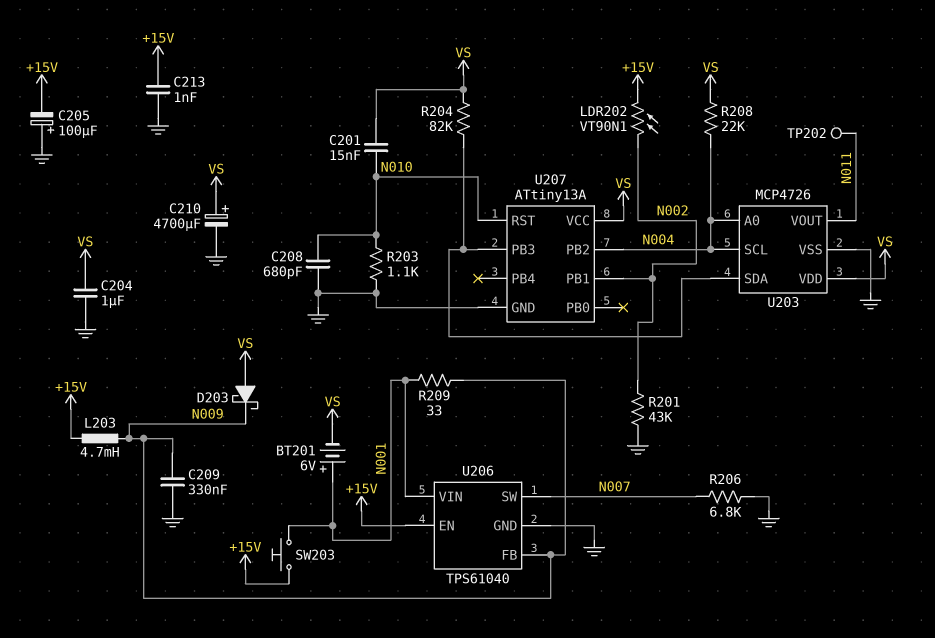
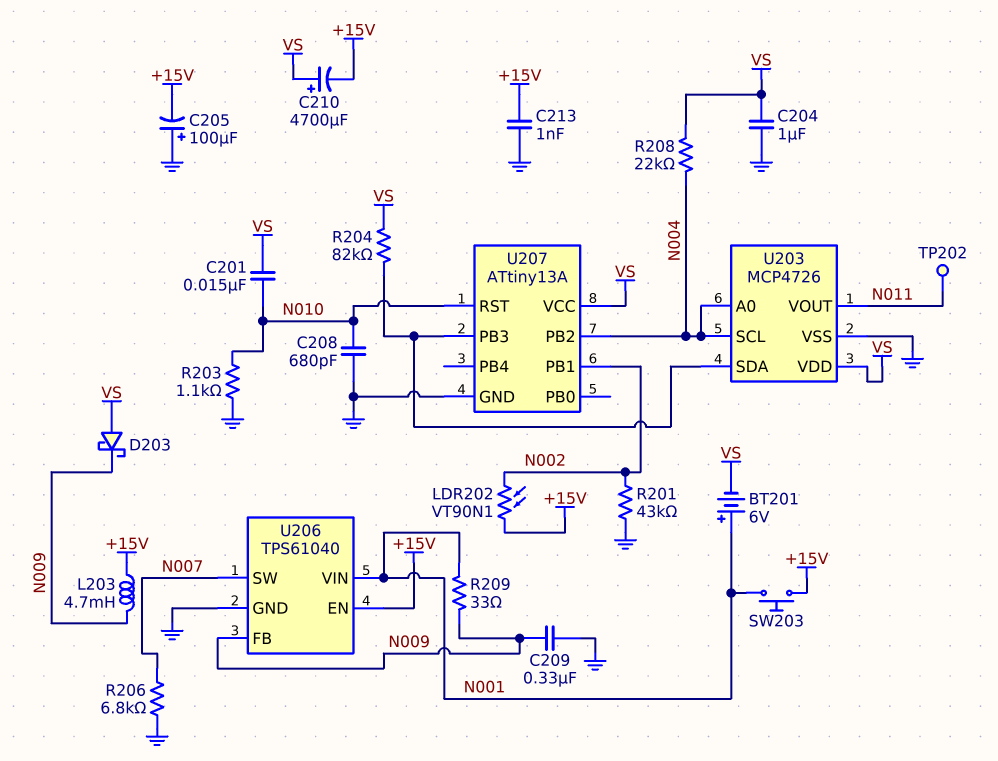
C210: 4700uF (plus VS, minus GND) -> 4700uF (plus VS, minus +15V)

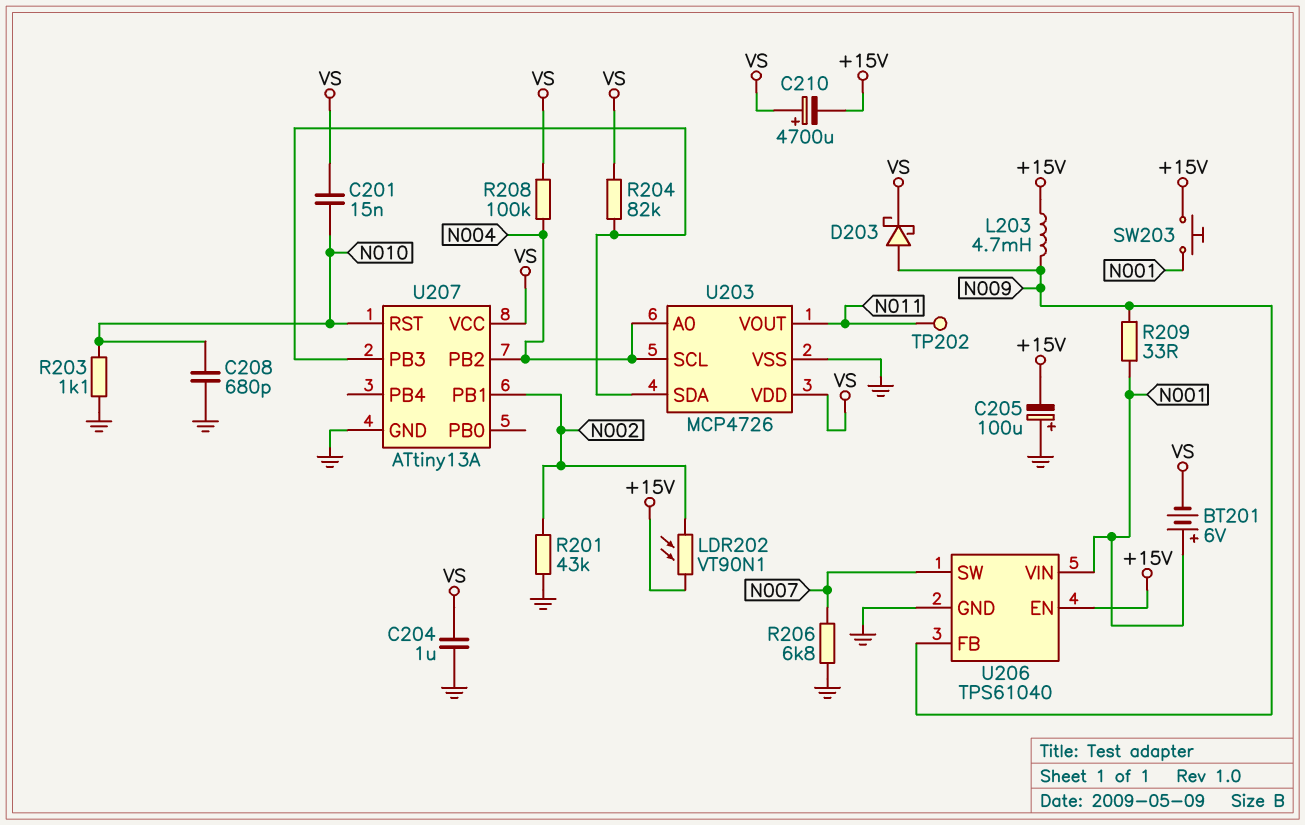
C209: 330nF (GND, N009) -> none
C213: 1nF (+15V, GND) -> none
D203: schottky (A VS, K N009) -> schottky (A N009, K VS)
R208: 22k (N004, VS) -> 100k (N004, VS)

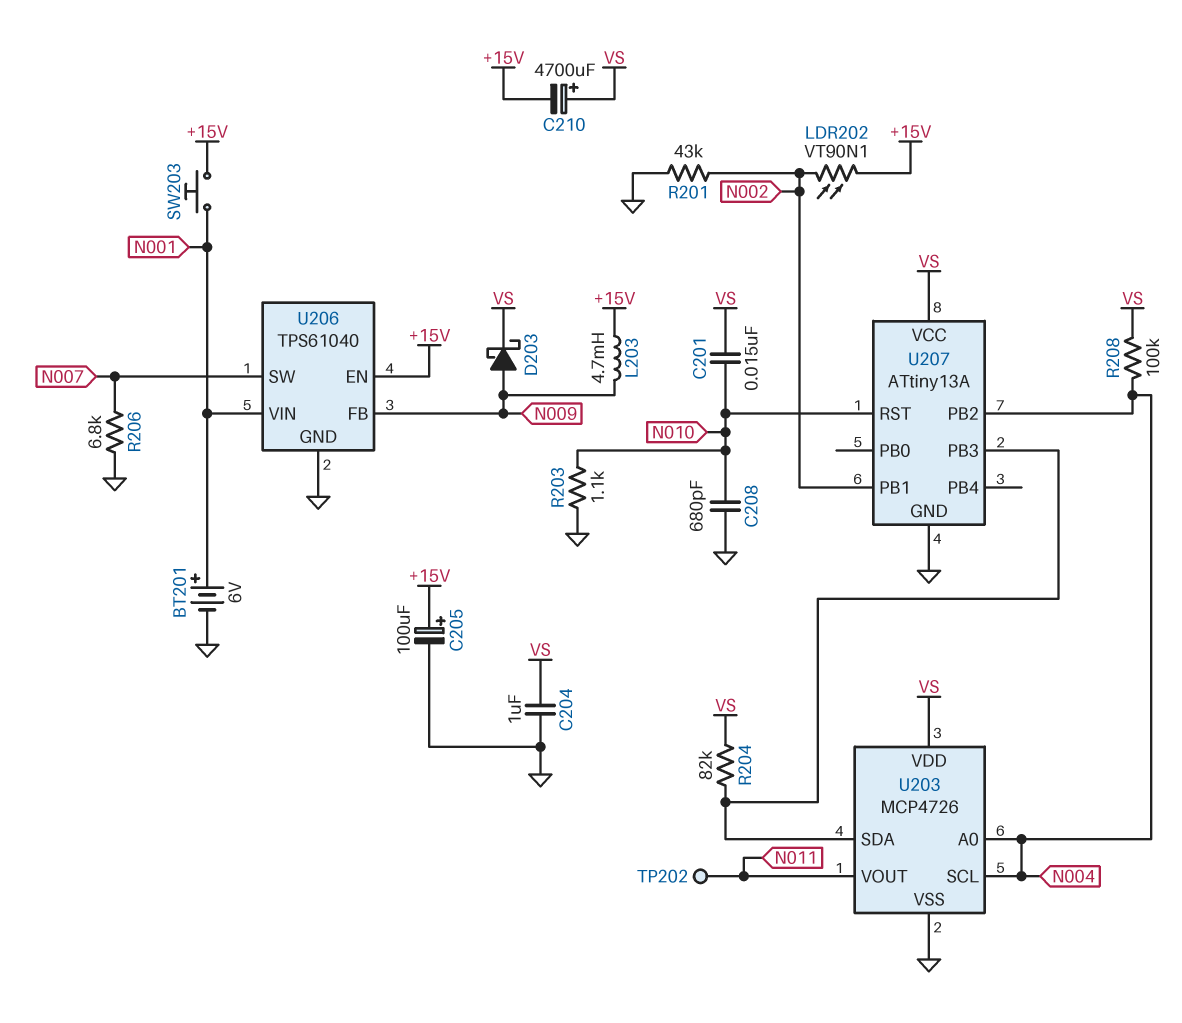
BT201: 6V (plus N001, minus VS) -> 6V (plus N001, minus GND)
C205: 100uF (plus GND, minus +15V) -> 100uF (plus +15V, minus GND)
R209: 33 (N001, N009) -> none

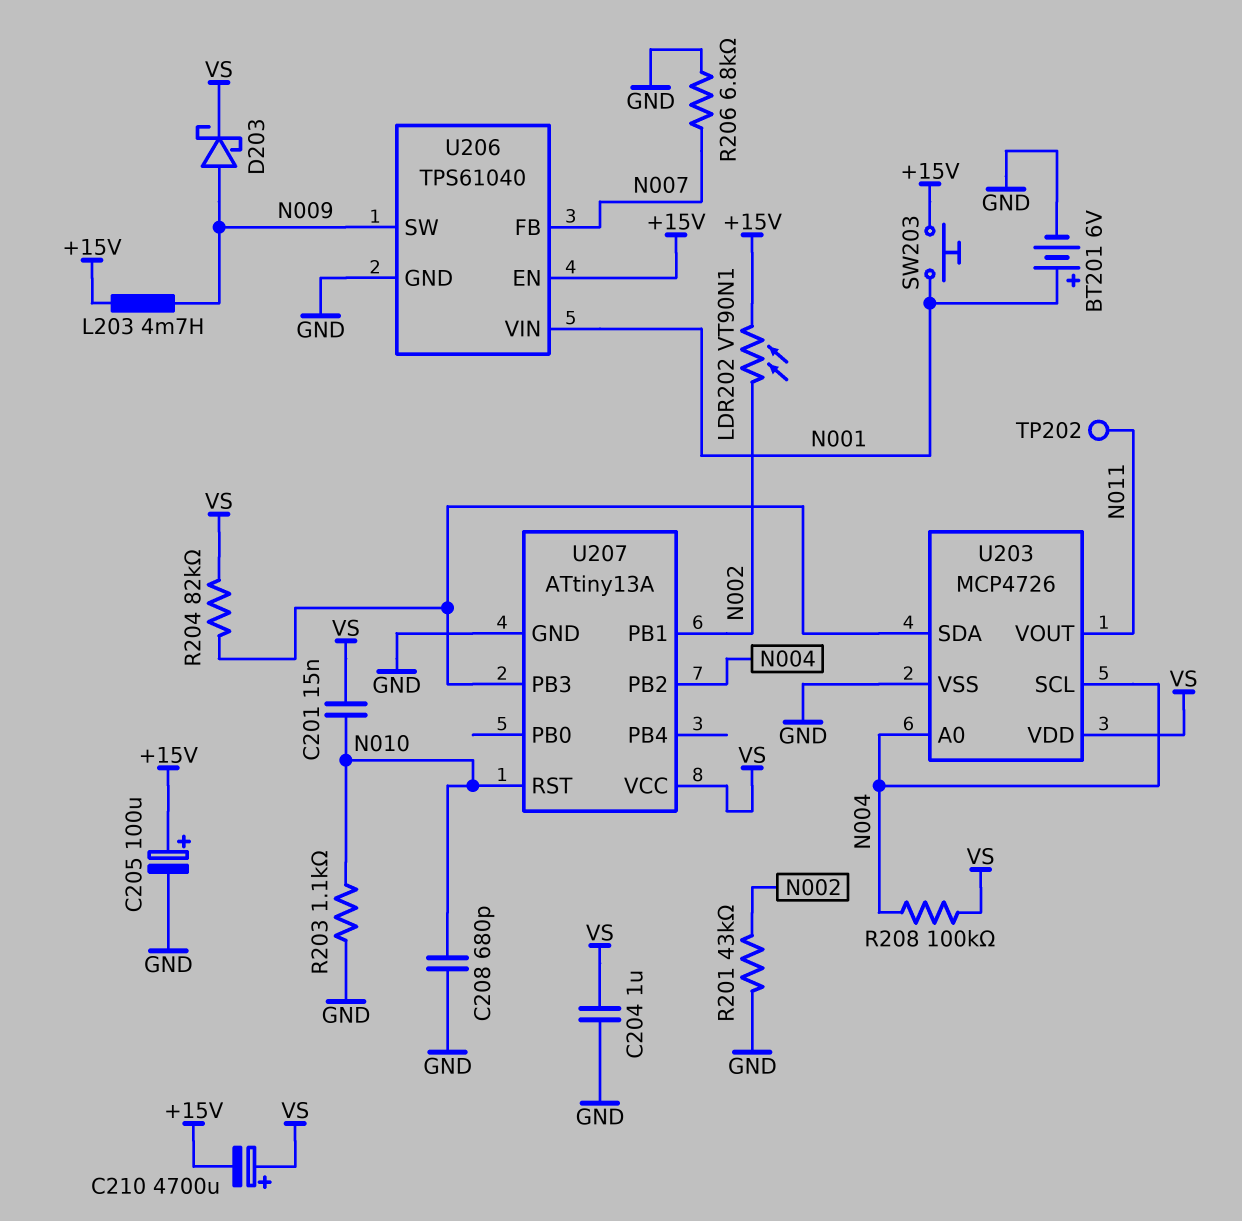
U206 pin FB: N009 -> N007
U206 pin SW: N007 -> N009

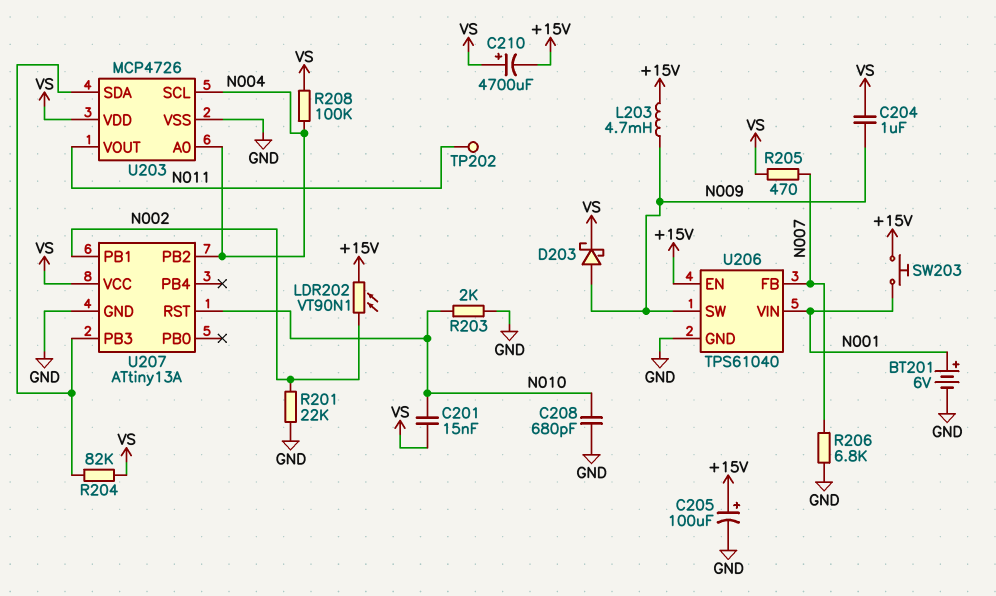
C204: 1uF (GND, VS) -> 1uF (N009, VS)
R201: 43k (GND, N002) -> 22k (GND, N002)
R203: 1.1k (GND, N010) -> 2k (GND, N010)
R205: none -> 470 (N007, VS)

